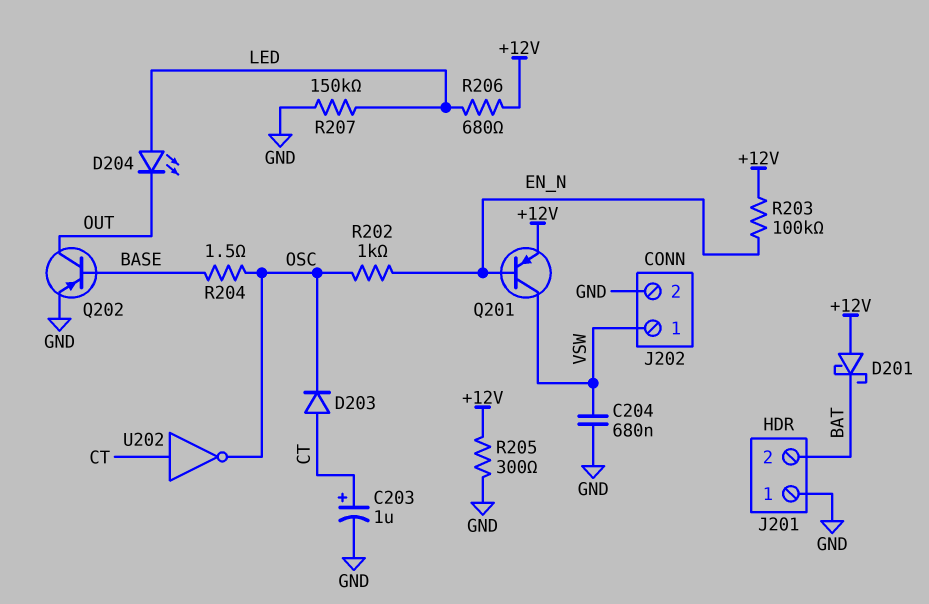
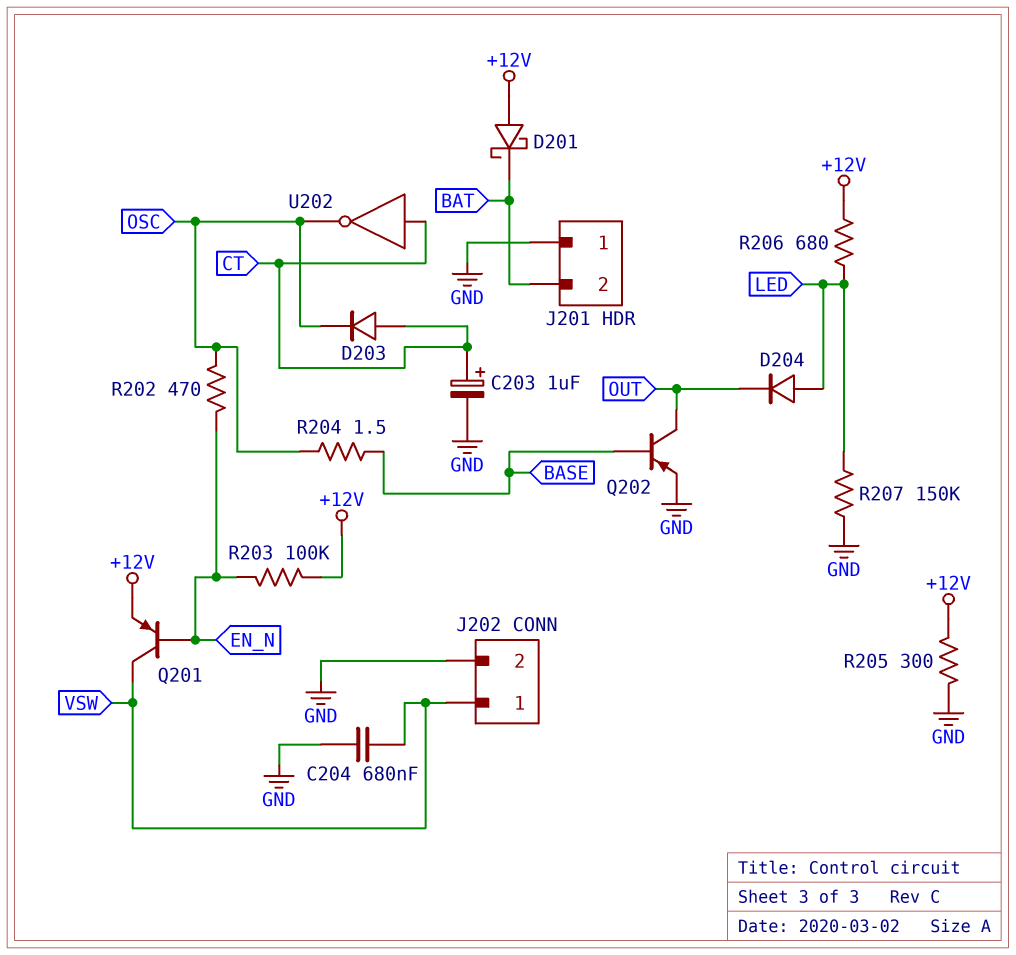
D204: LED (A LED, K OUT) -> diode (A LED, K OUT)
R202: 1k (EN_N, OSC) -> 470 (EN_N, OSC)

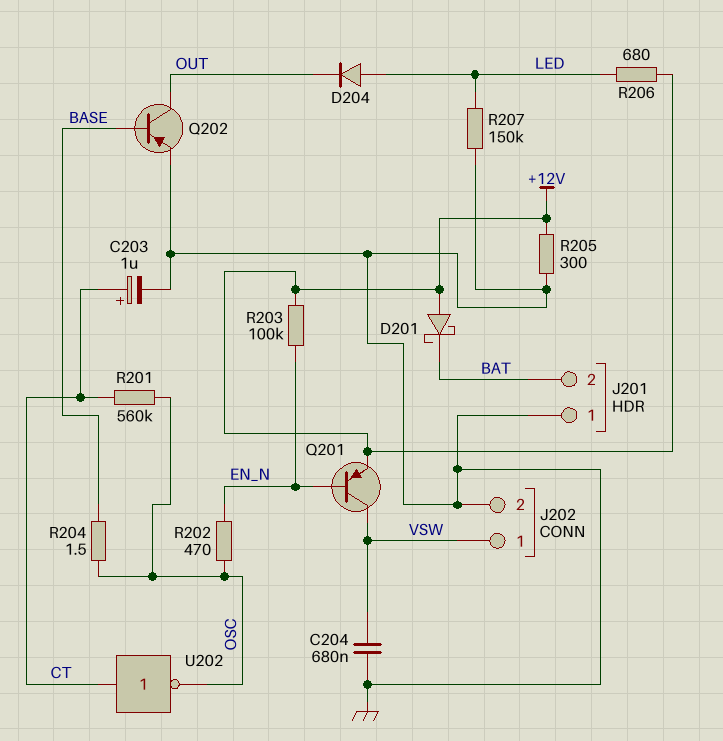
D203: diode (A CT, K OSC) -> none
R201: none -> 560k (CT, OSC)

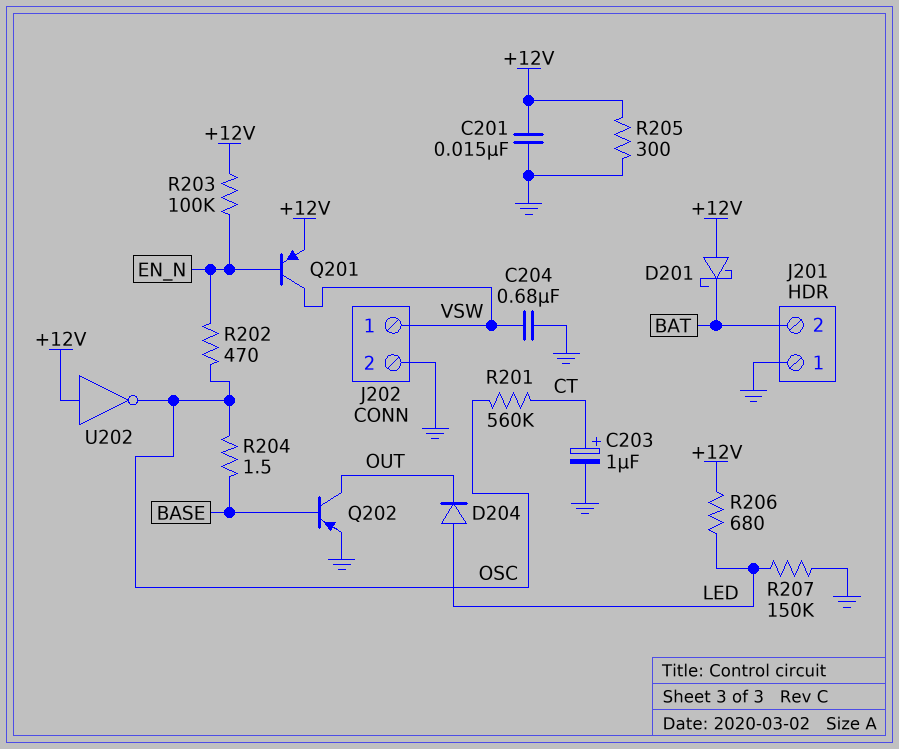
C201: none -> 15nF (+12V, GND)
U202: NOT (in CT, out OSC) -> NOT (in +12V, out OSC)

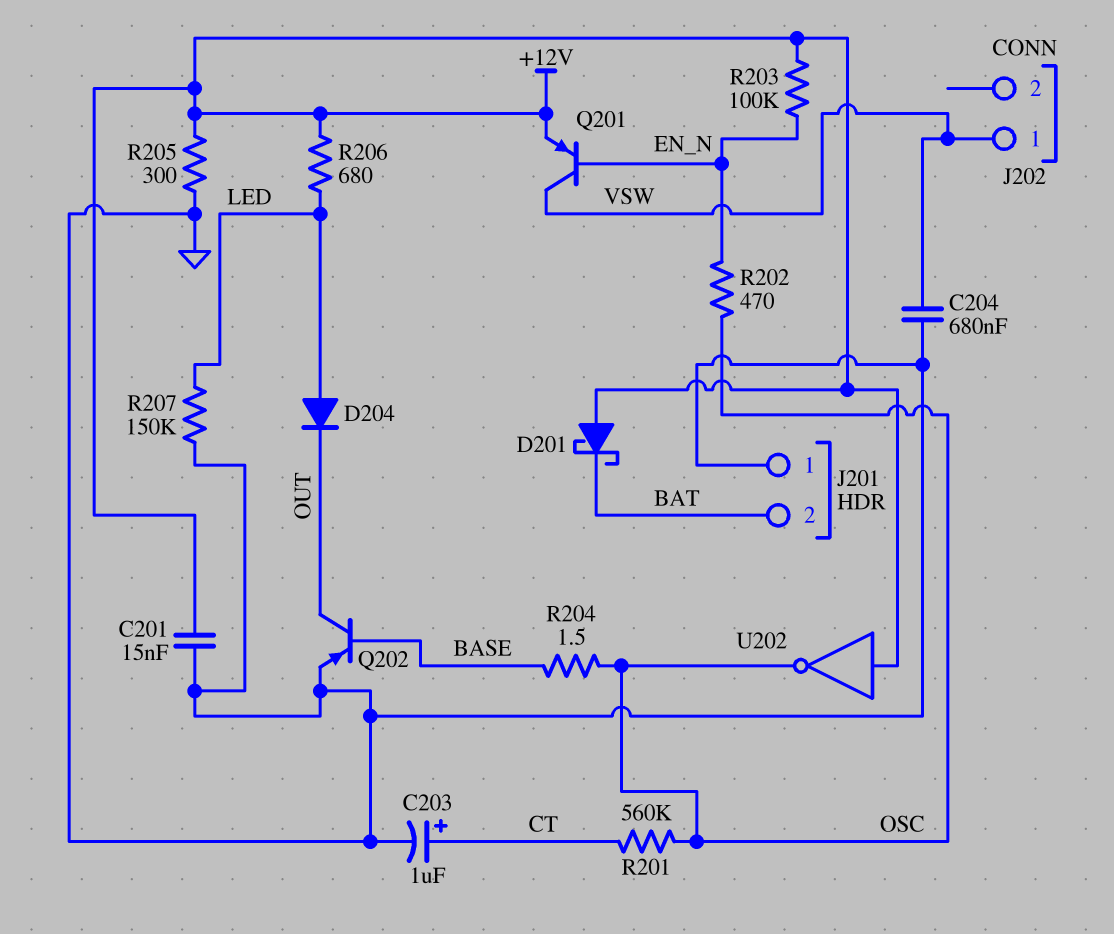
J202 pin 2: GND -> none

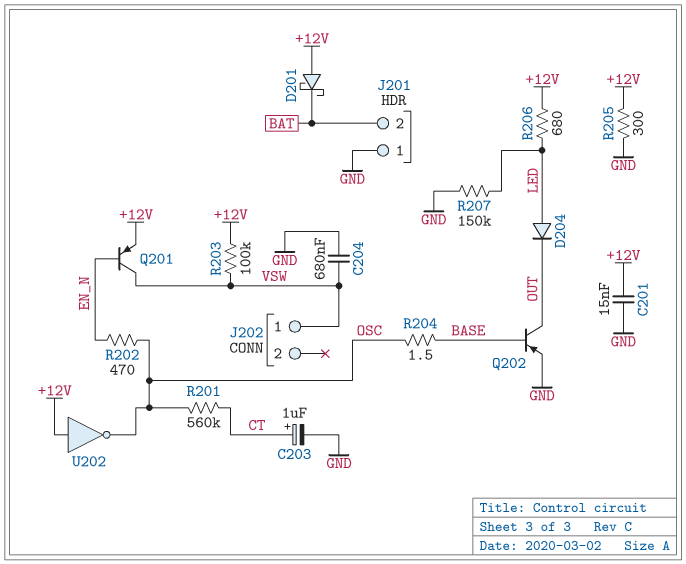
R203: 100k (+12V, EN_N) -> 100k (+12V, VSW)

